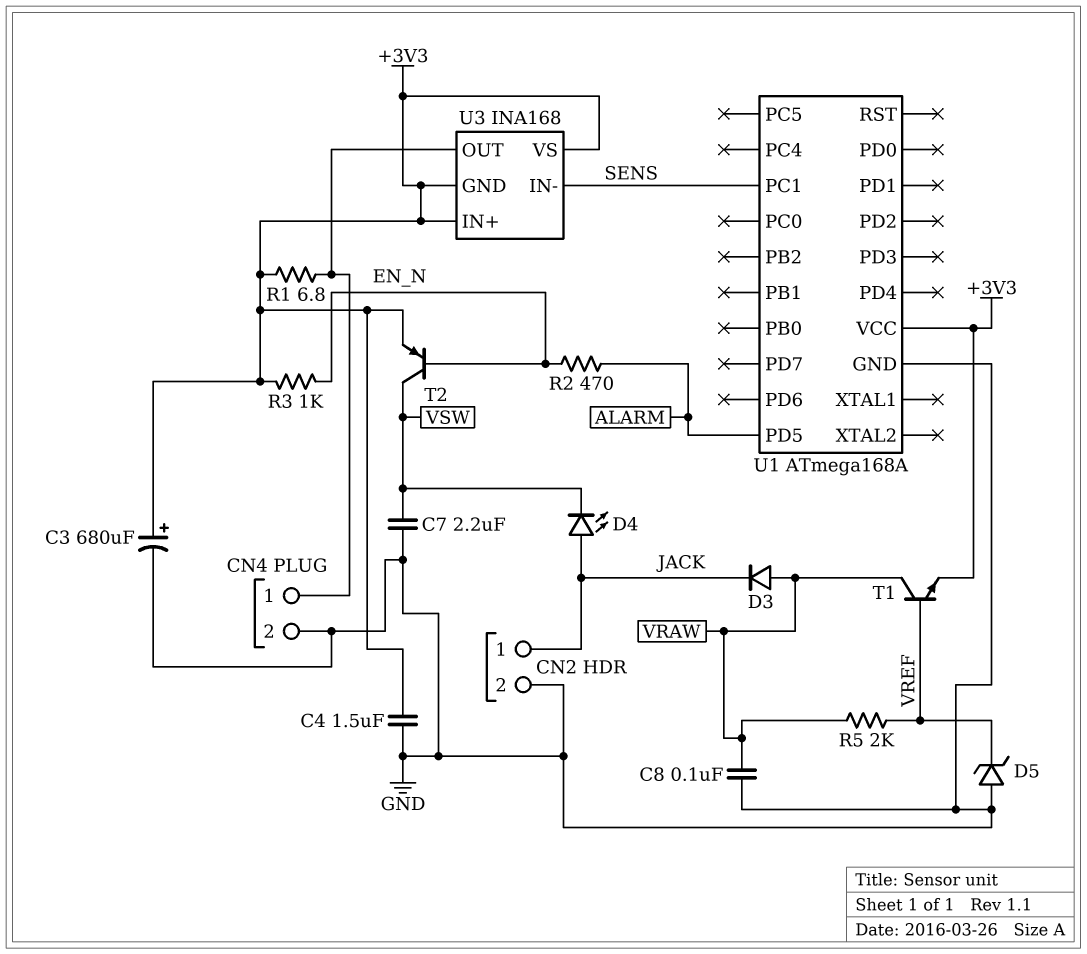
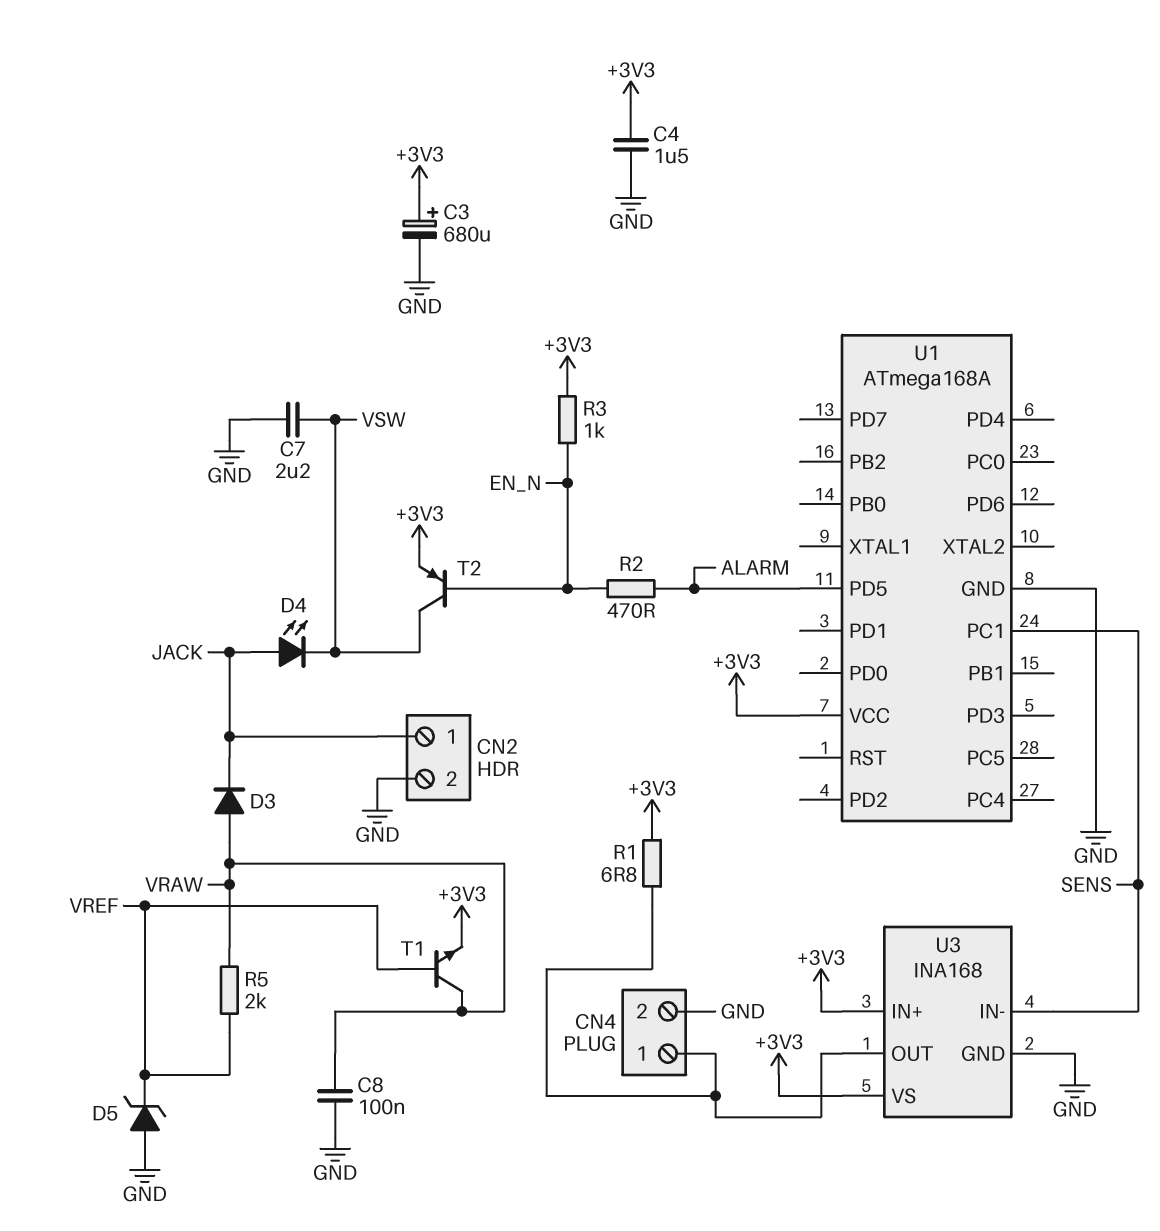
U3 pin GND: +3V3 -> GND

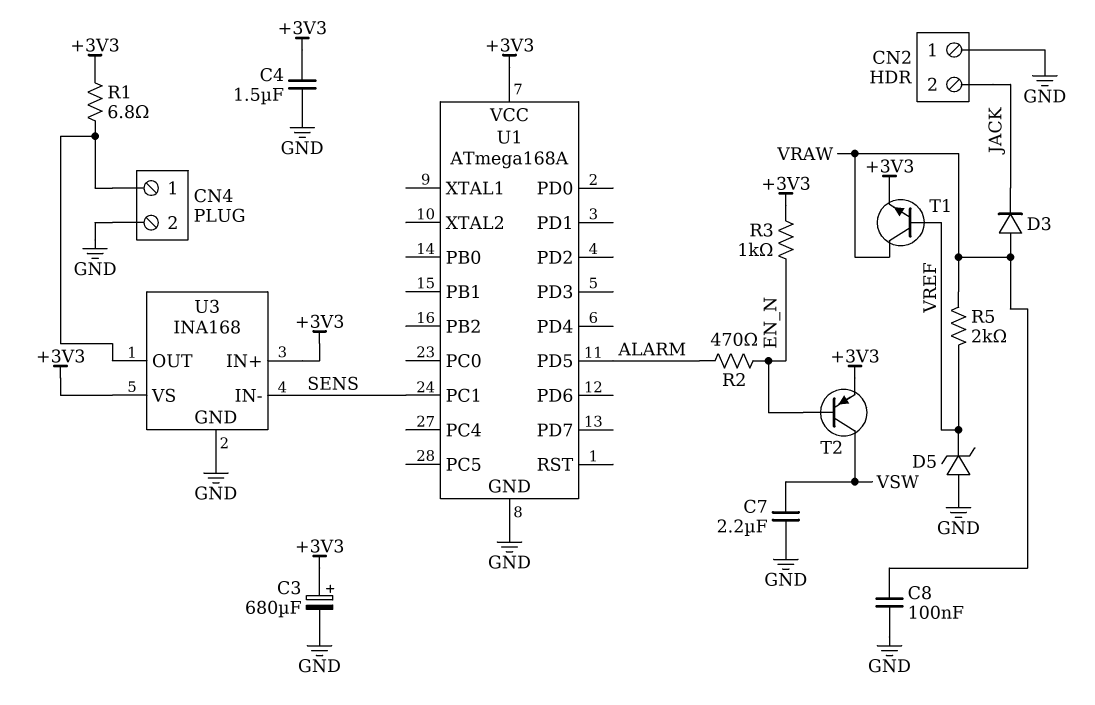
CN2 pin 1: JACK -> GND
CN2 pin 2: GND -> JACK
D4: LED (A JACK, K VSW) -> none

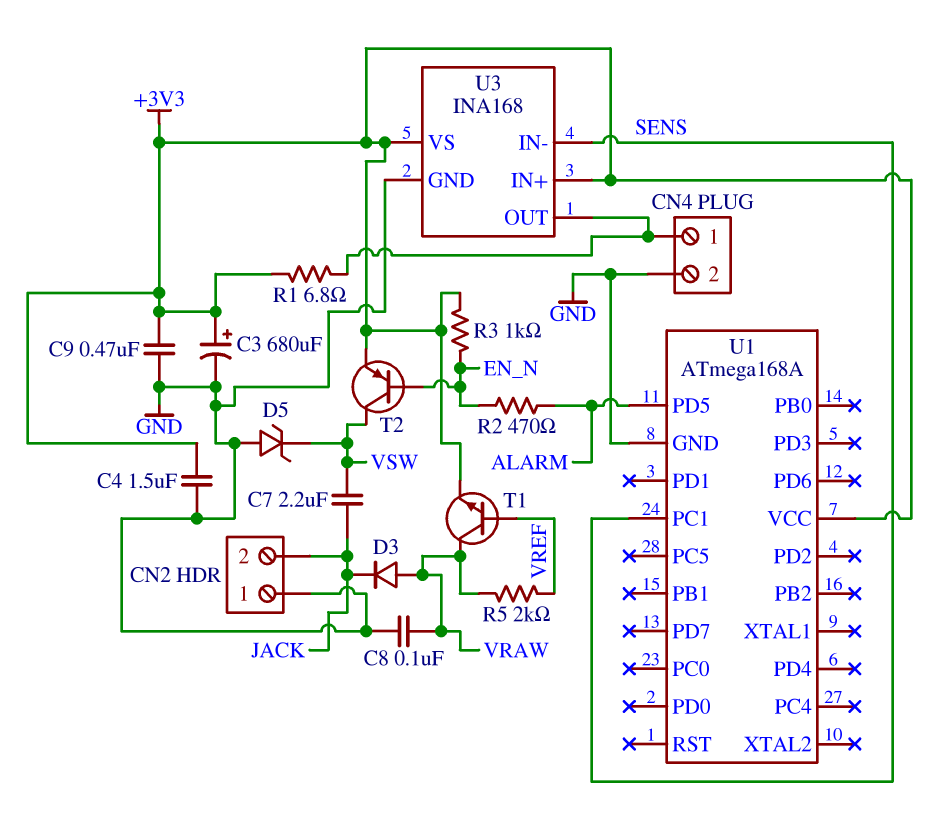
C7: 2.2uF (GND, VSW) -> 2.2uF (JACK, VSW)
C9: none -> 470nF (+3V3, GND)
D5: zener (A GND, K VREF) -> zener (A GND, K VSW)

